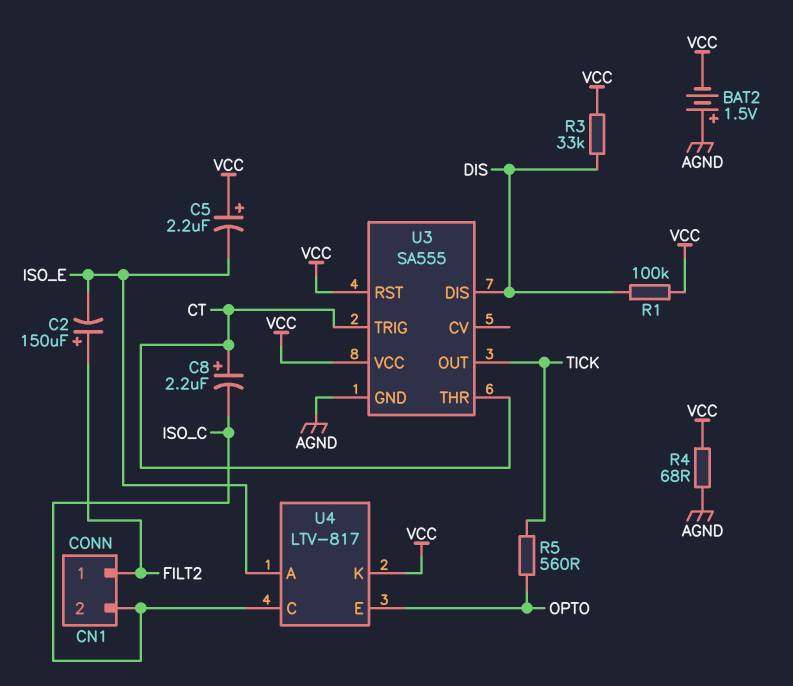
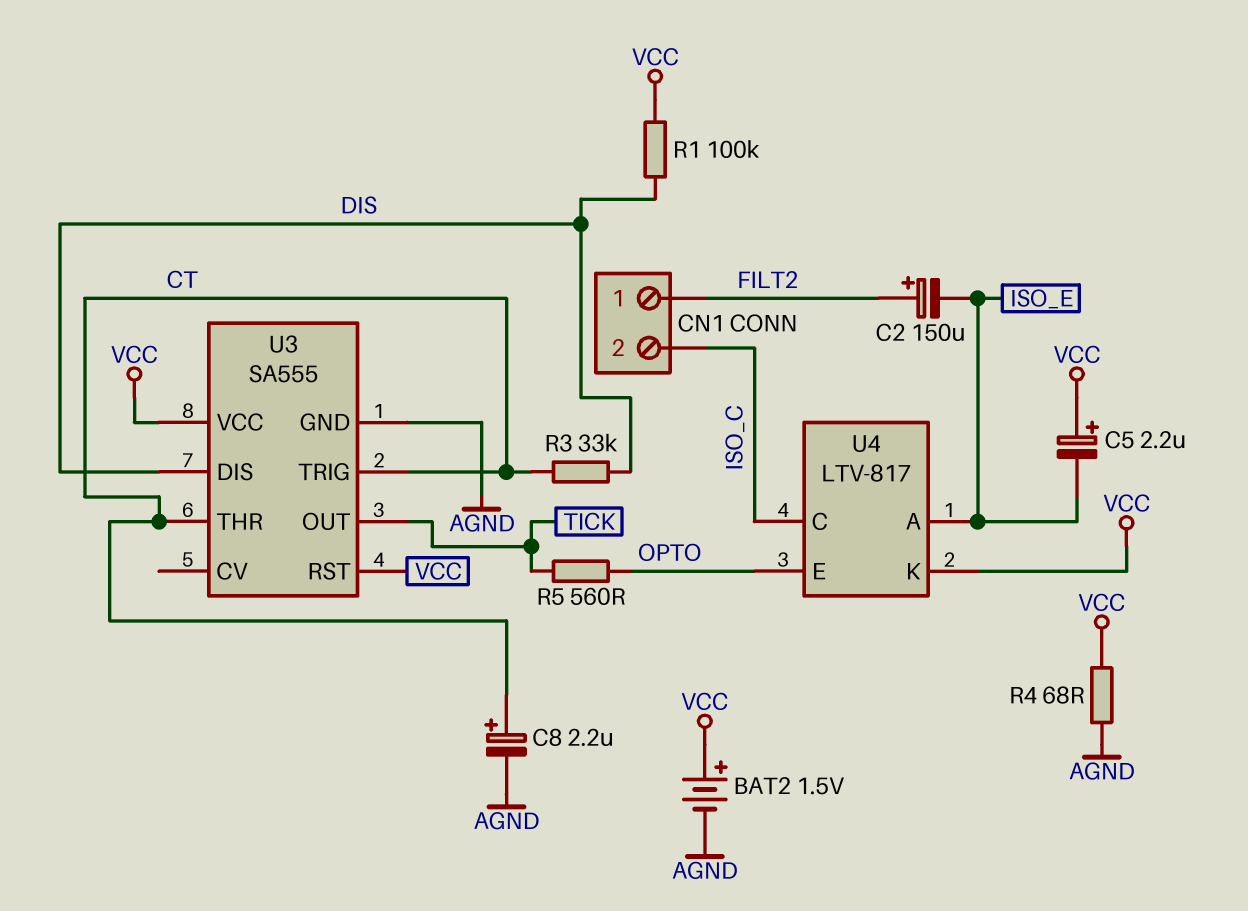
BAT2: 1.5V (plus AGND, minus VCC) -> 1.5V (plus VCC, minus AGND)
C8: 2.2uF (plus CT, minus ISO_C) -> 2.2uF (plus CT, minus AGND)
R3: 33k (DIS, VCC) -> 33k (CT, DIS)

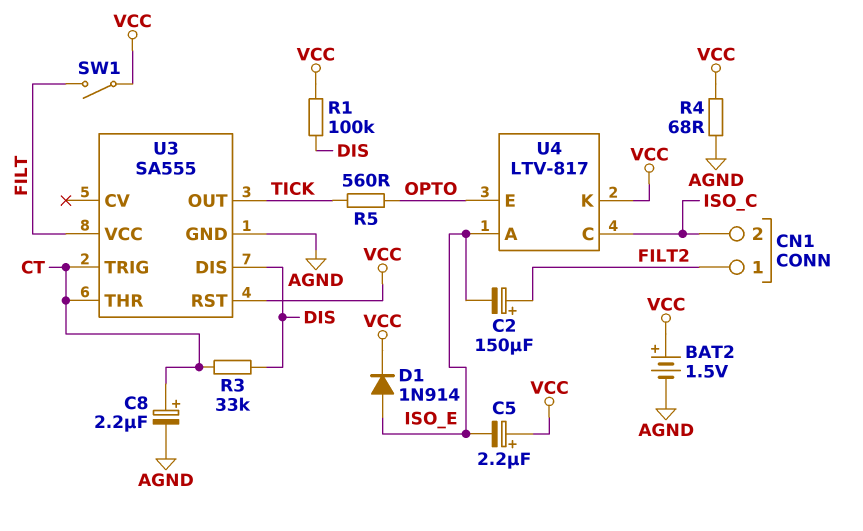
D1: none -> diode 1N914 (A ISO_E, K VCC)
SW1: none -> switch (FILT, VCC)
U3 pin VCC: VCC -> FILT

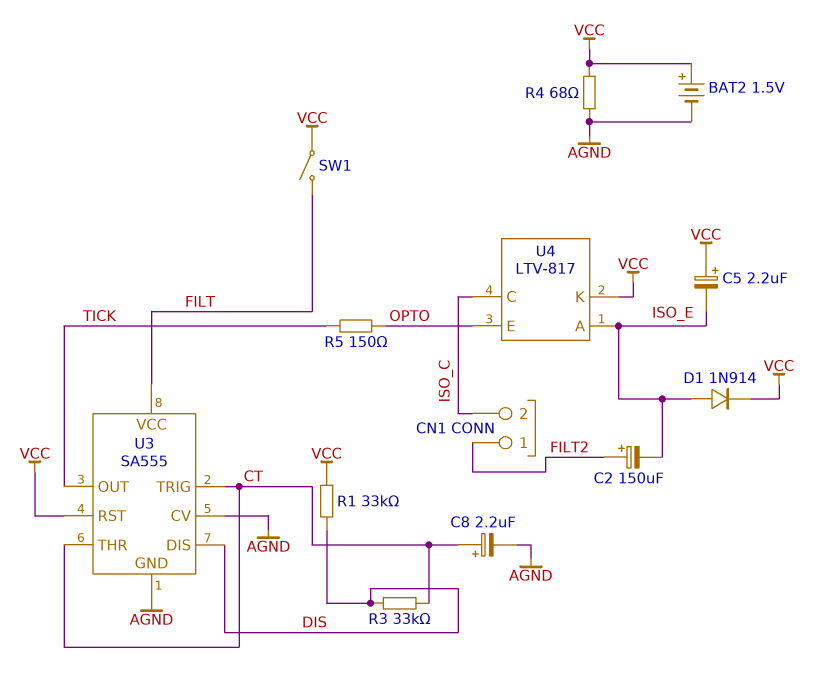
R1: 100k (DIS, VCC) -> 33k (DIS, VCC)
R5: 560 (OPTO, TICK) -> 150 (OPTO, TICK)
U3 pin CV: none -> AGND

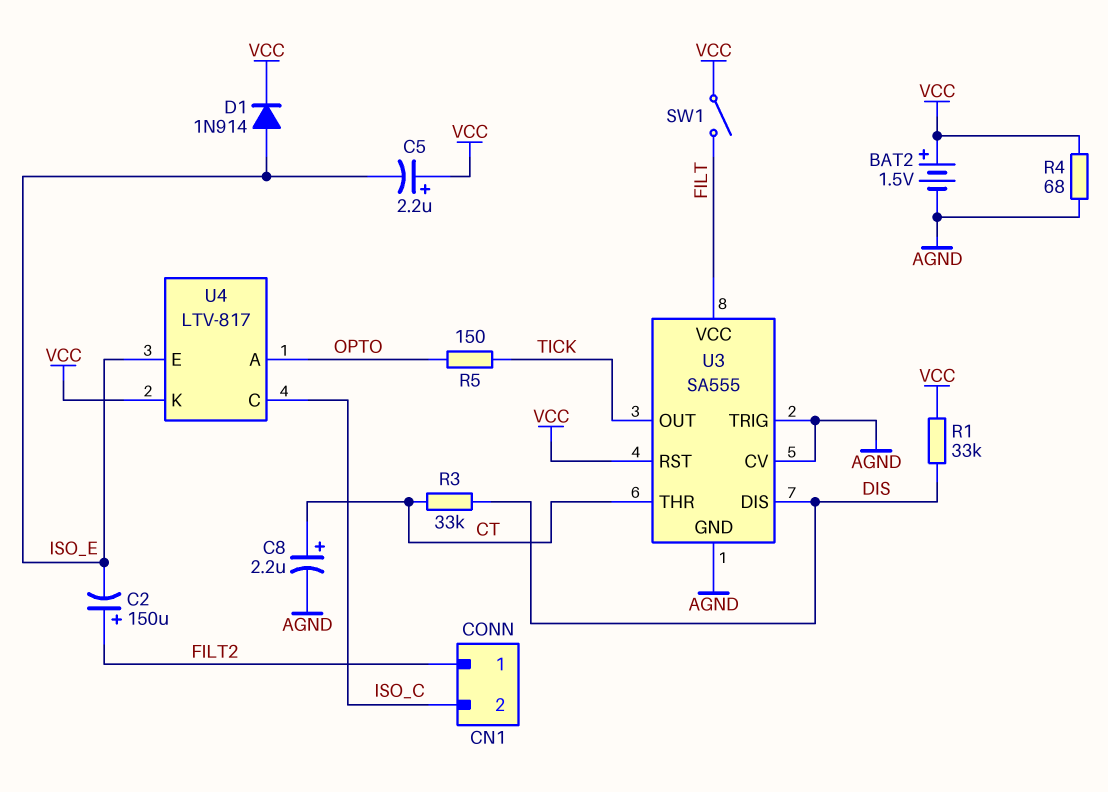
U3 pin TRIG: CT -> AGND
U4 pin A: ISO_E -> OPTO
U4 pin E: OPTO -> ISO_E

